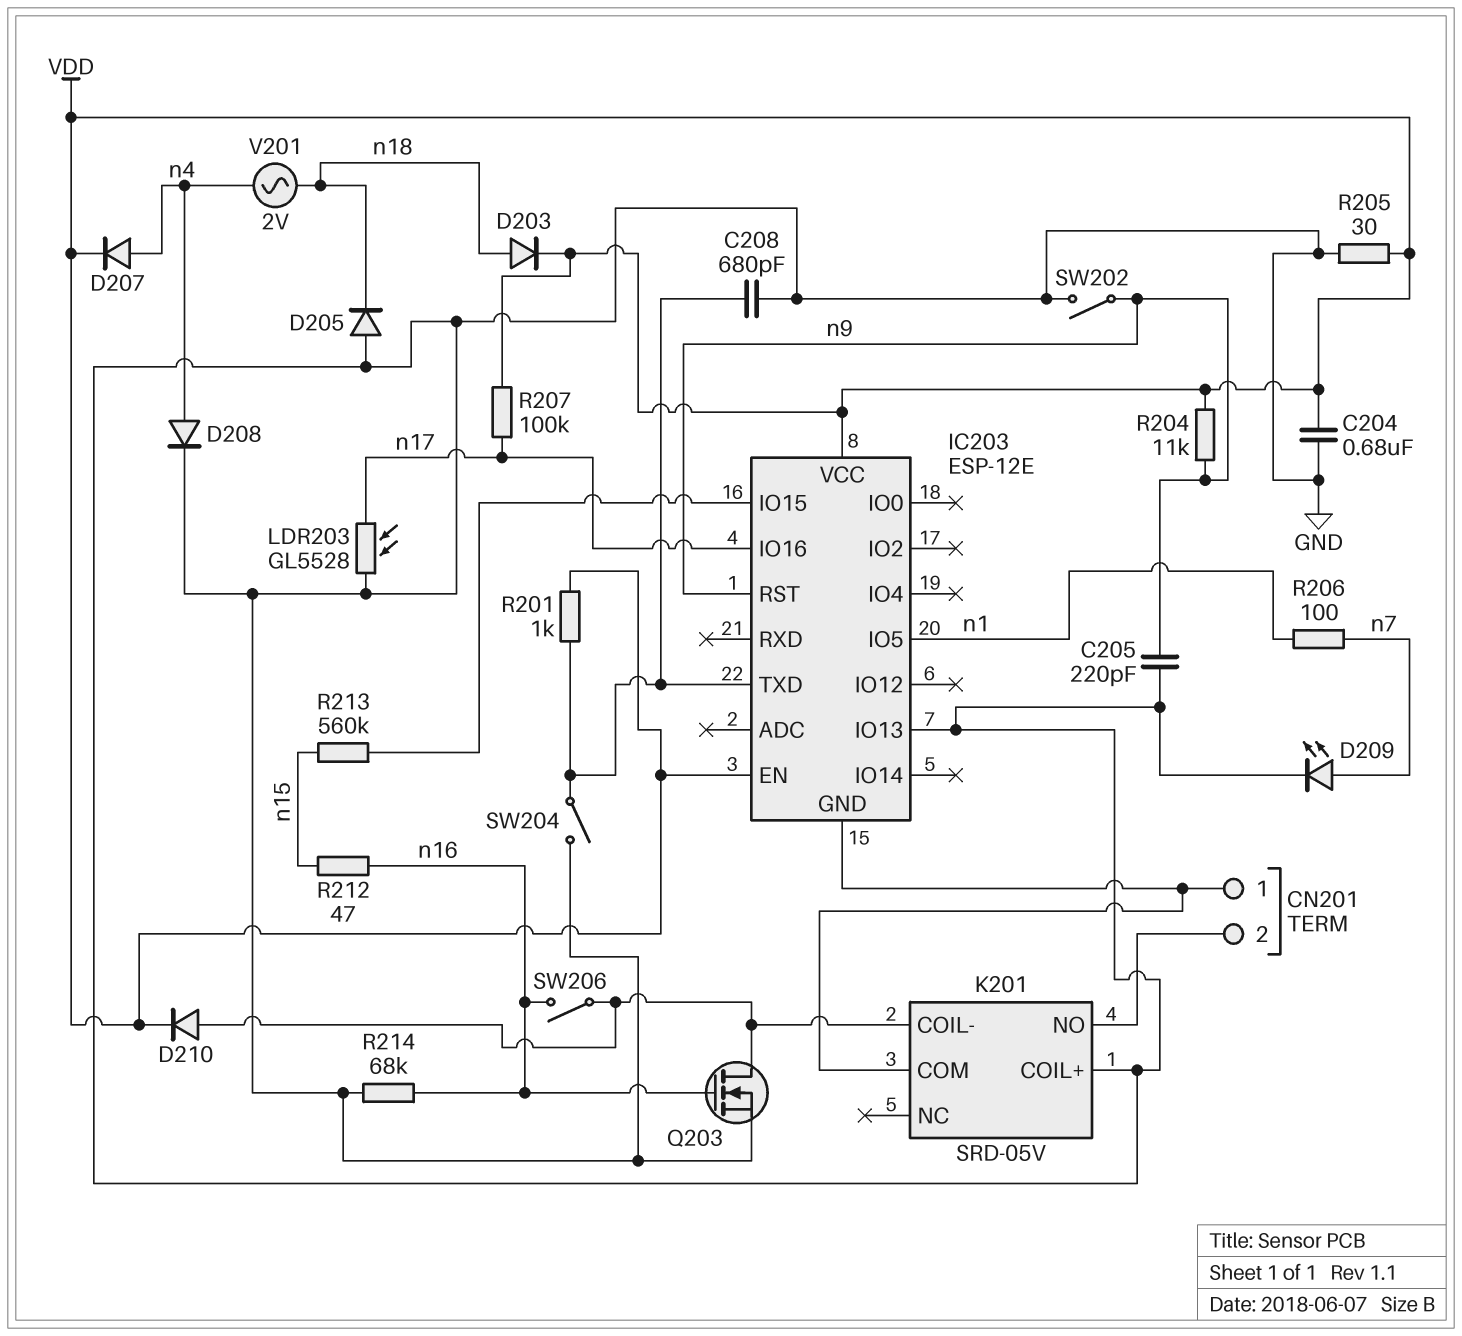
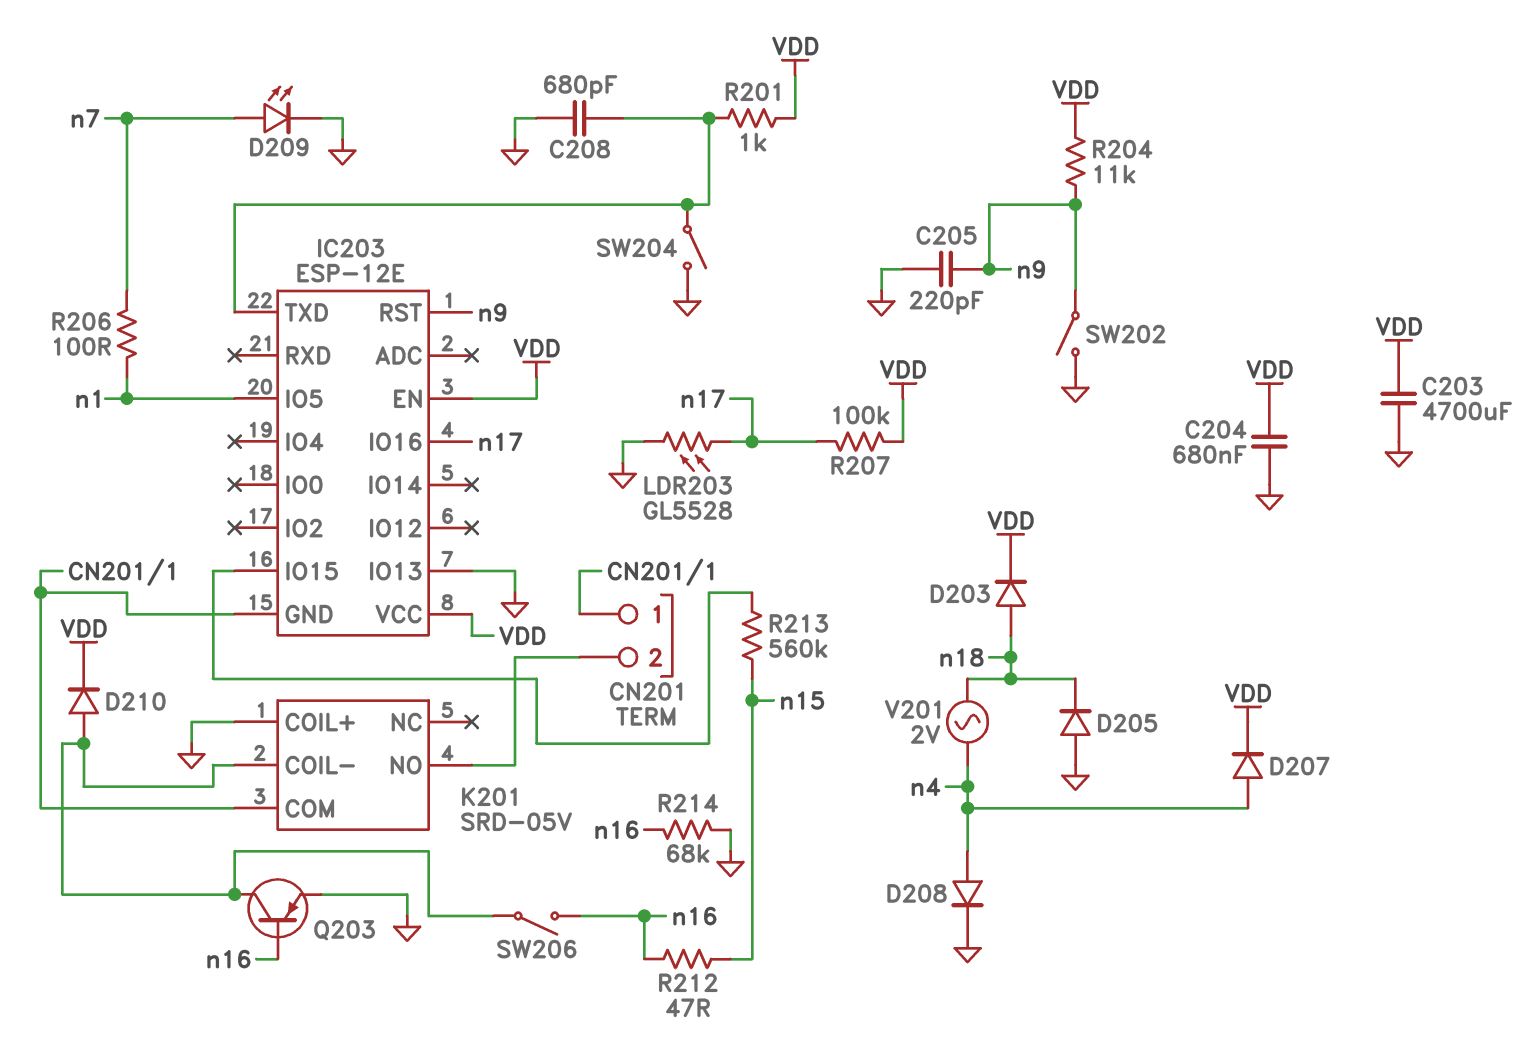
C203: none -> 4700uF (GND, VDD)
Q203: NMOS (G n16, D K201/COIL-, S GND) -> PNP (B n16, C K201/COIL-, E GND)
R205: 30 (GND, VDD) -> none

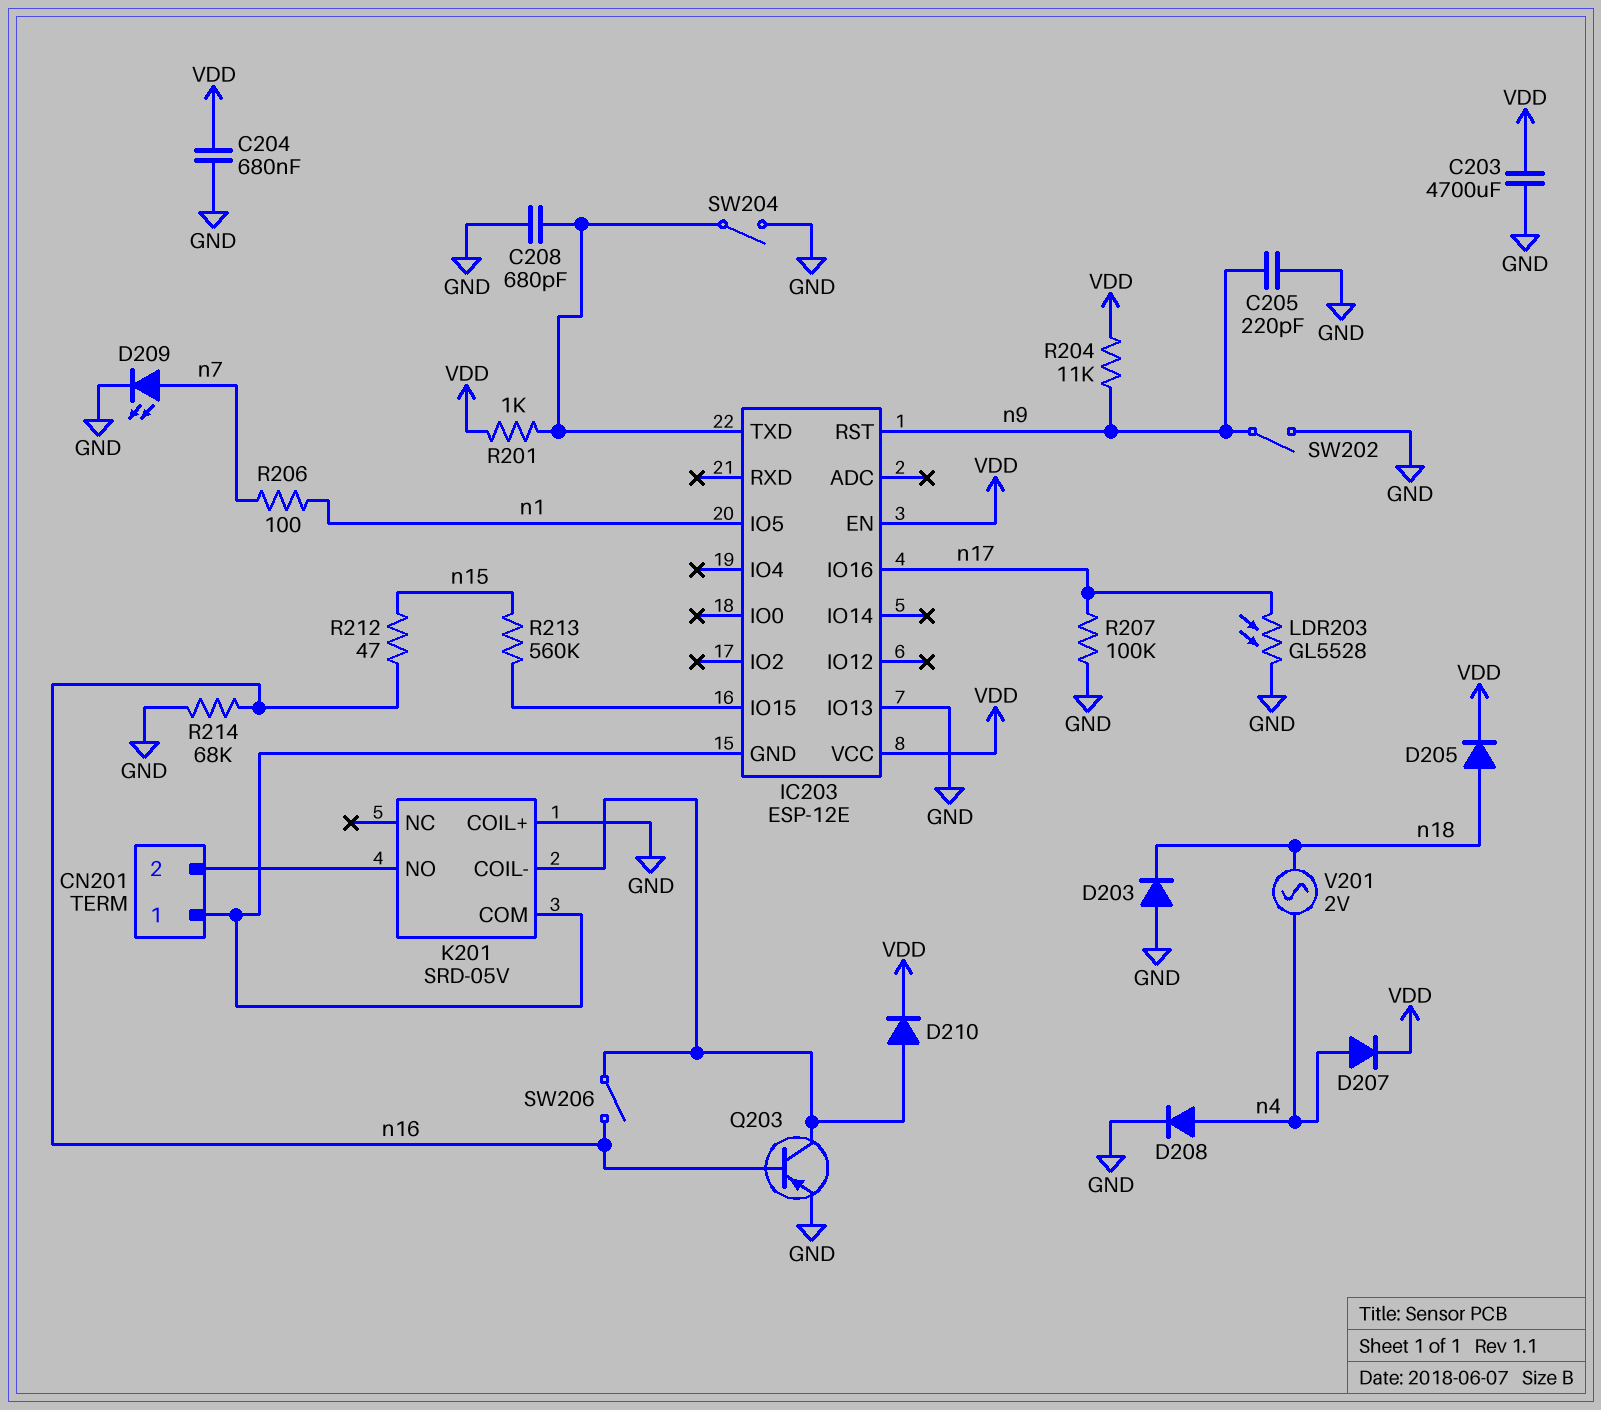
D203: diode (A n18, K VDD) -> diode (A GND, K n18)
D205: diode (A GND, K n18) -> diode (A n18, K VDD)
R207: 100k (VDD, n17) -> 100k (GND, n17)

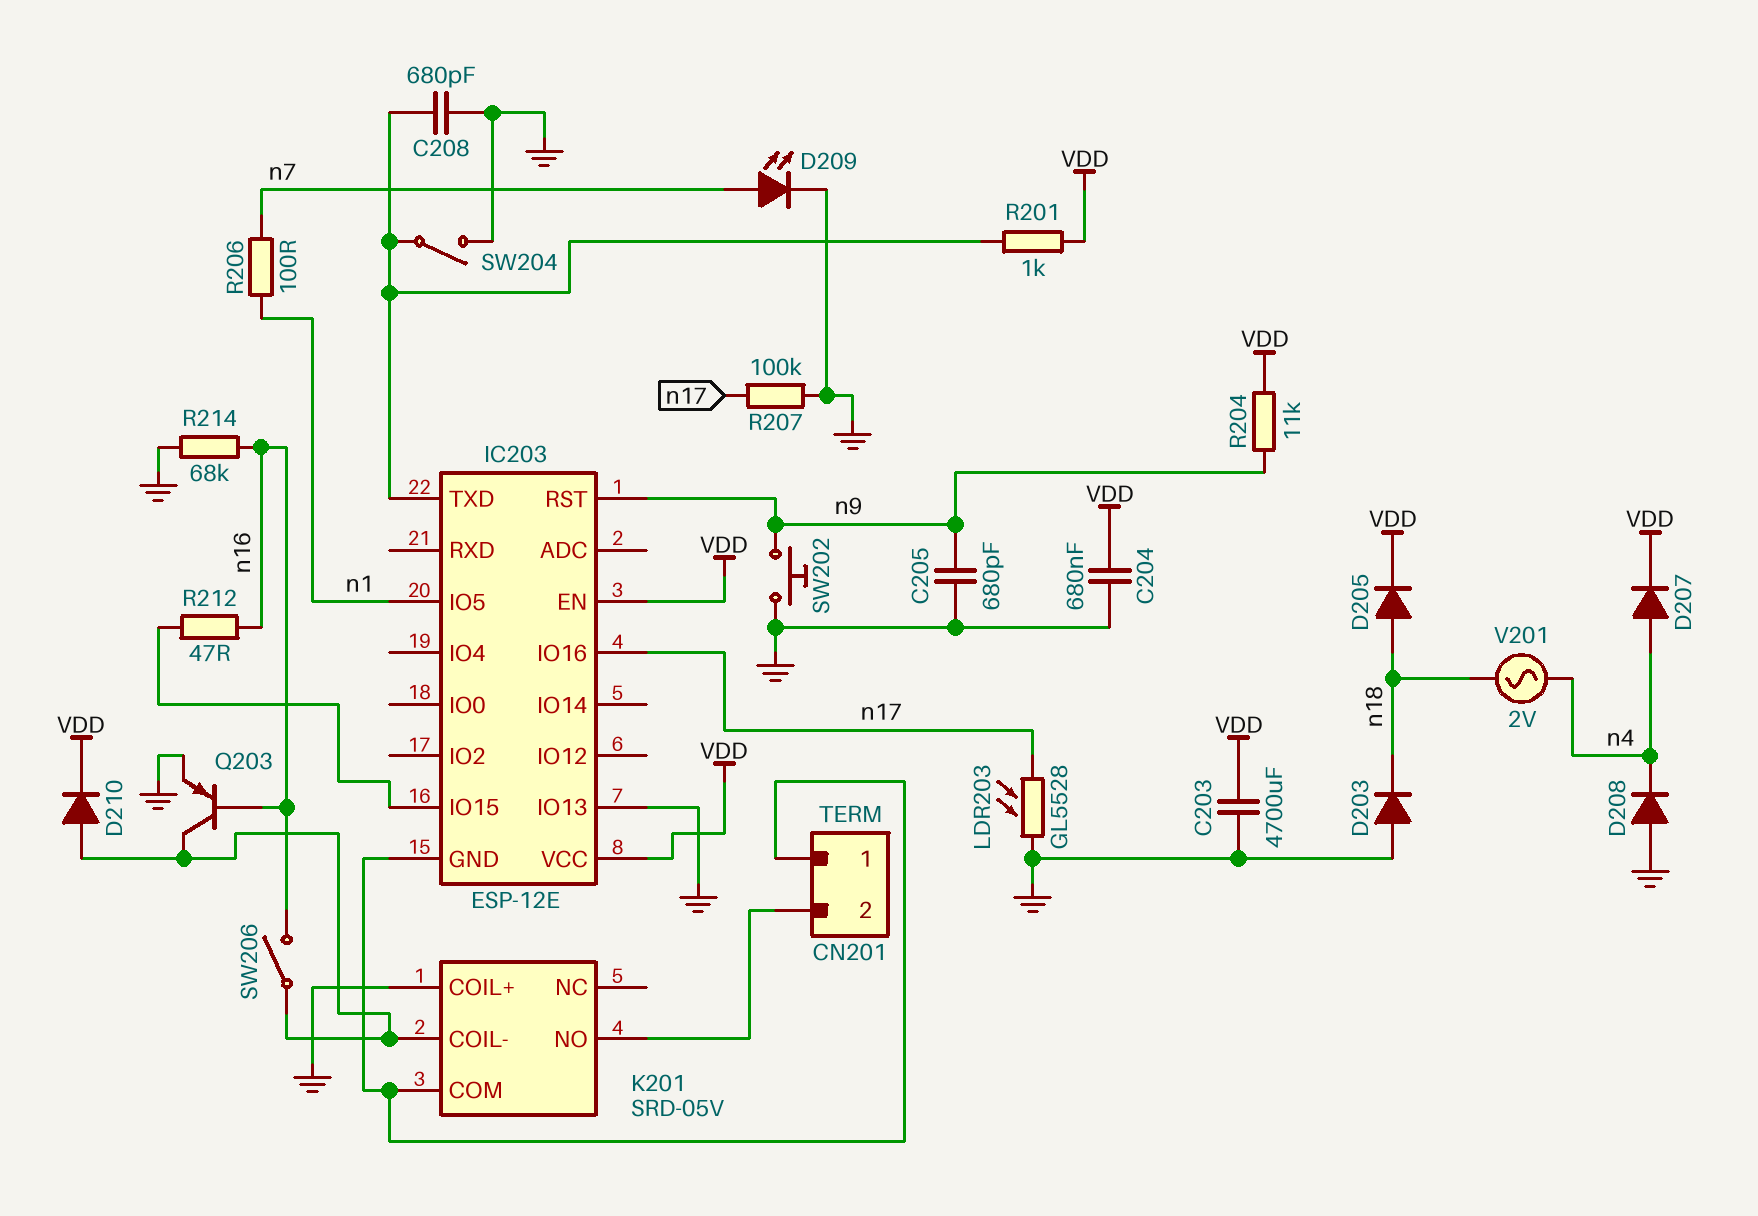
C205: 220pF (GND, n9) -> 680pF (GND, n9)
D208: diode (A n4, K GND) -> diode (A GND, K n4)
R212: 47 (n15, n16) -> 47 (IC203/IO15, n16)
R213: 560k (IC203/IO15, n15) -> none
SW202: switch (GND, n9) -> button (GND, n9)

